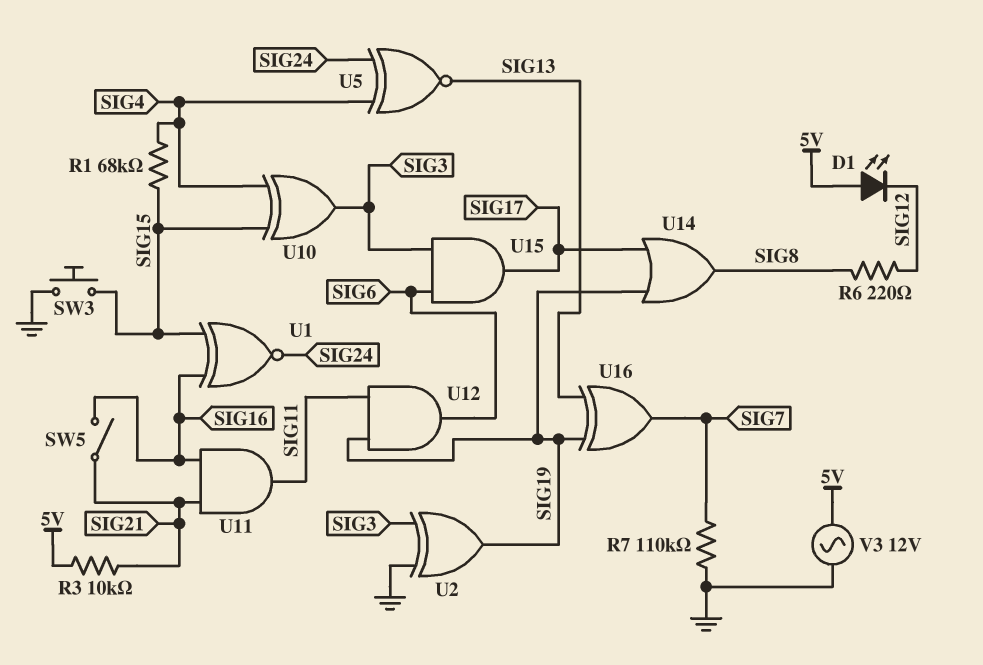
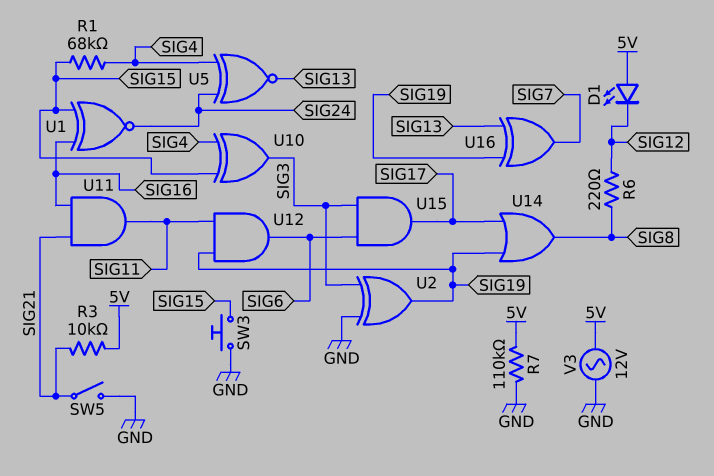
R7: 110k (GND, SIG7) -> 110k (5V, GND)
SW5: switch (SIG16, SIG21) -> switch (GND, SIG21)

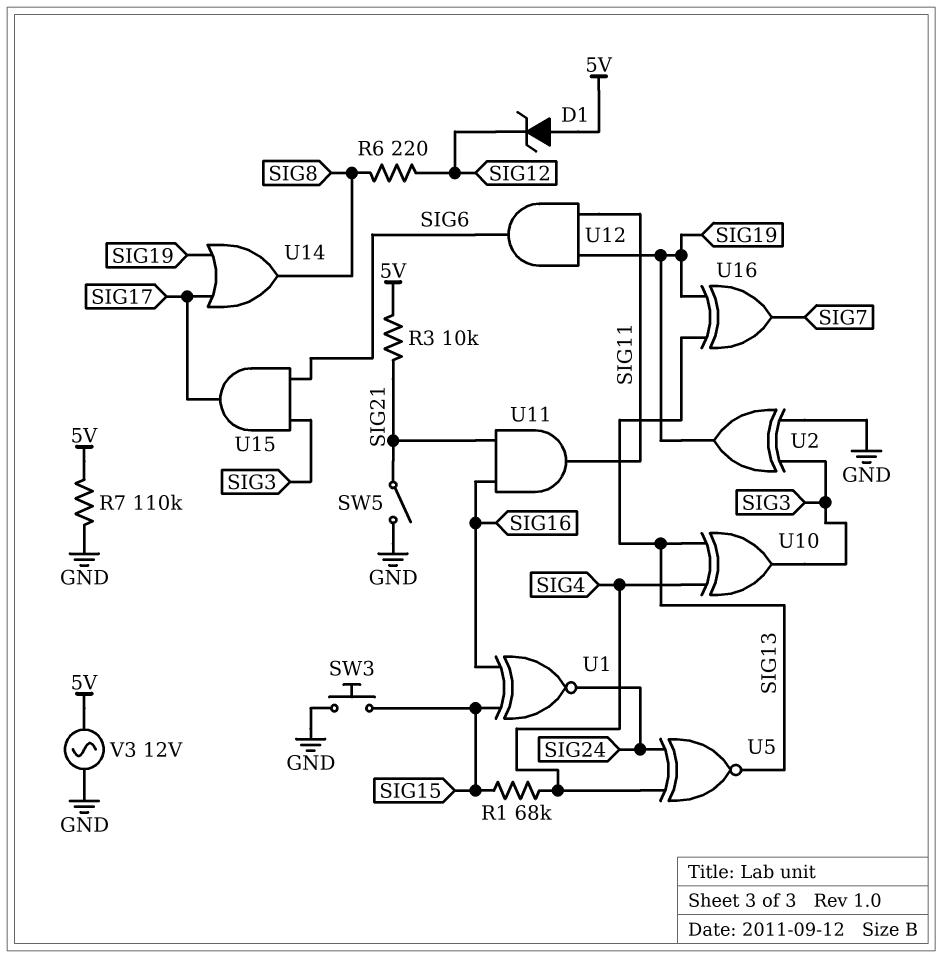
D1: LED (A 5V, K SIG12) -> zener (A 5V, K SIG12)
U10: XOR (in SIG4, in SIG15, out SIG3) -> XOR (in SIG4, in SIG13, out SIG3)

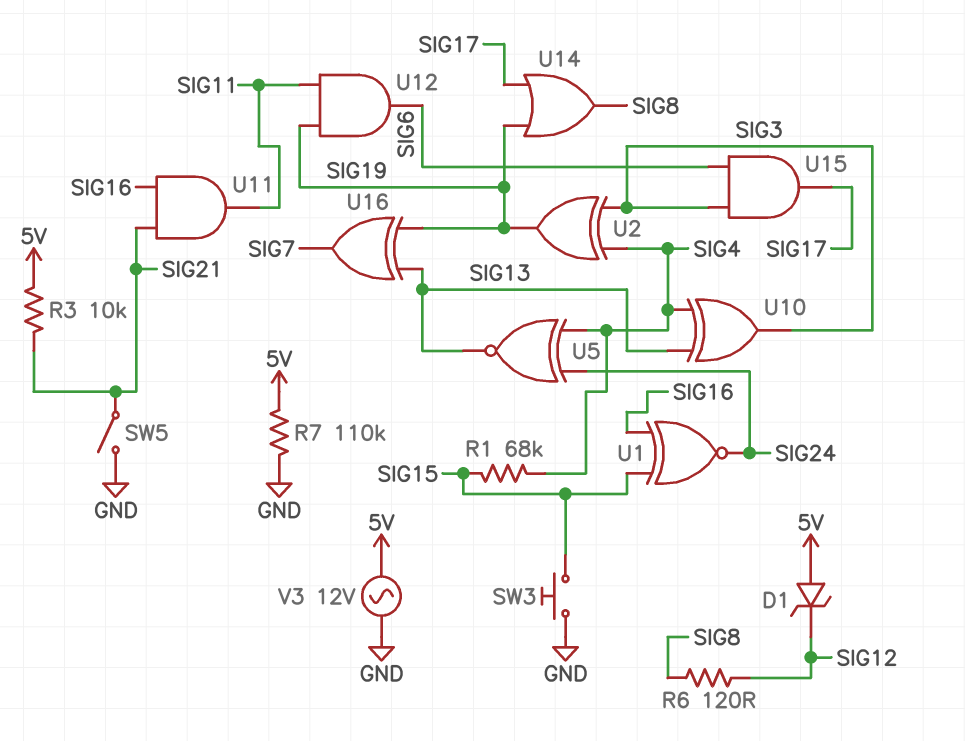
R6: 220 (SIG8, SIG12) -> 120 (SIG8, SIG12)
U2: XOR (in GND, in SIG3, out SIG19) -> XOR (in SIG3, in SIG4, out SIG19)

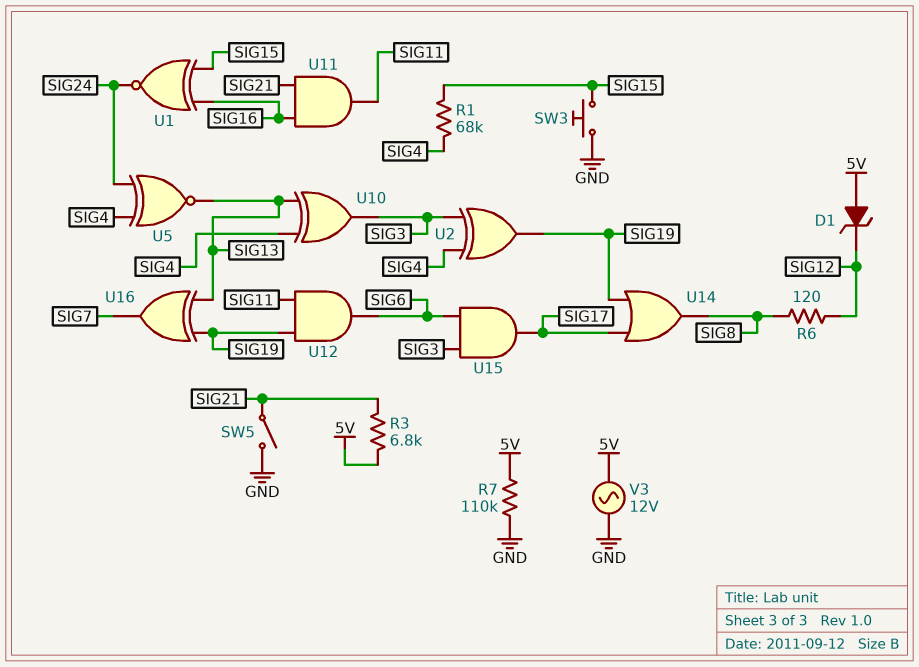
R3: 10k (5V, SIG21) -> 6.8k (5V, SIG21)

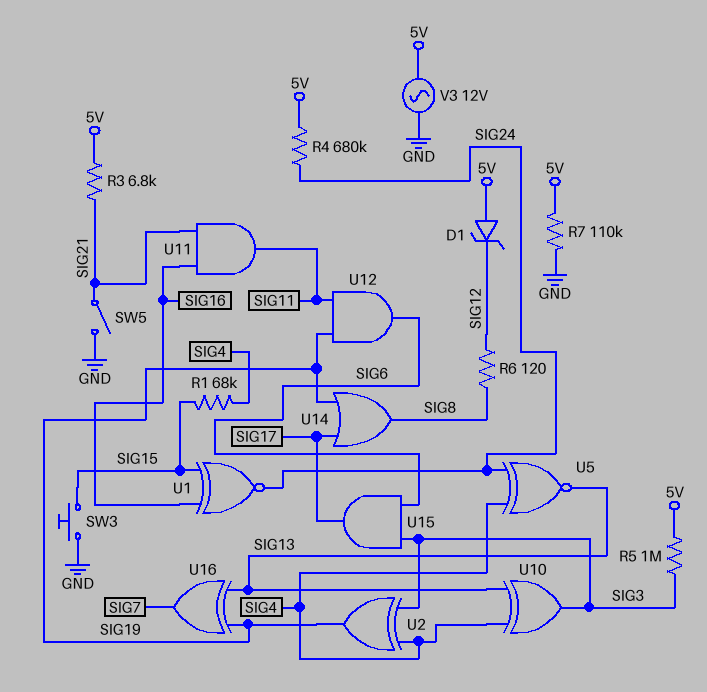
R4: none -> 680k (5V, SIG24)
R5: none -> 1M (5V, SIG3)

